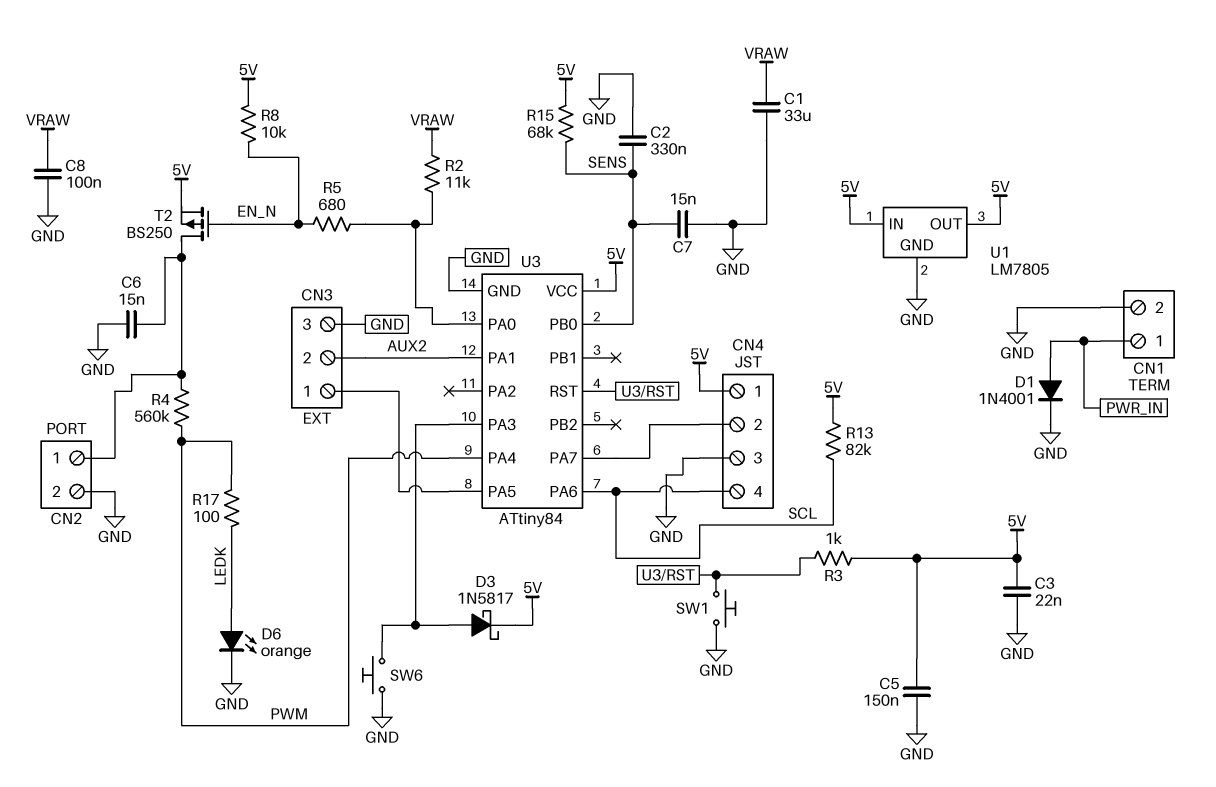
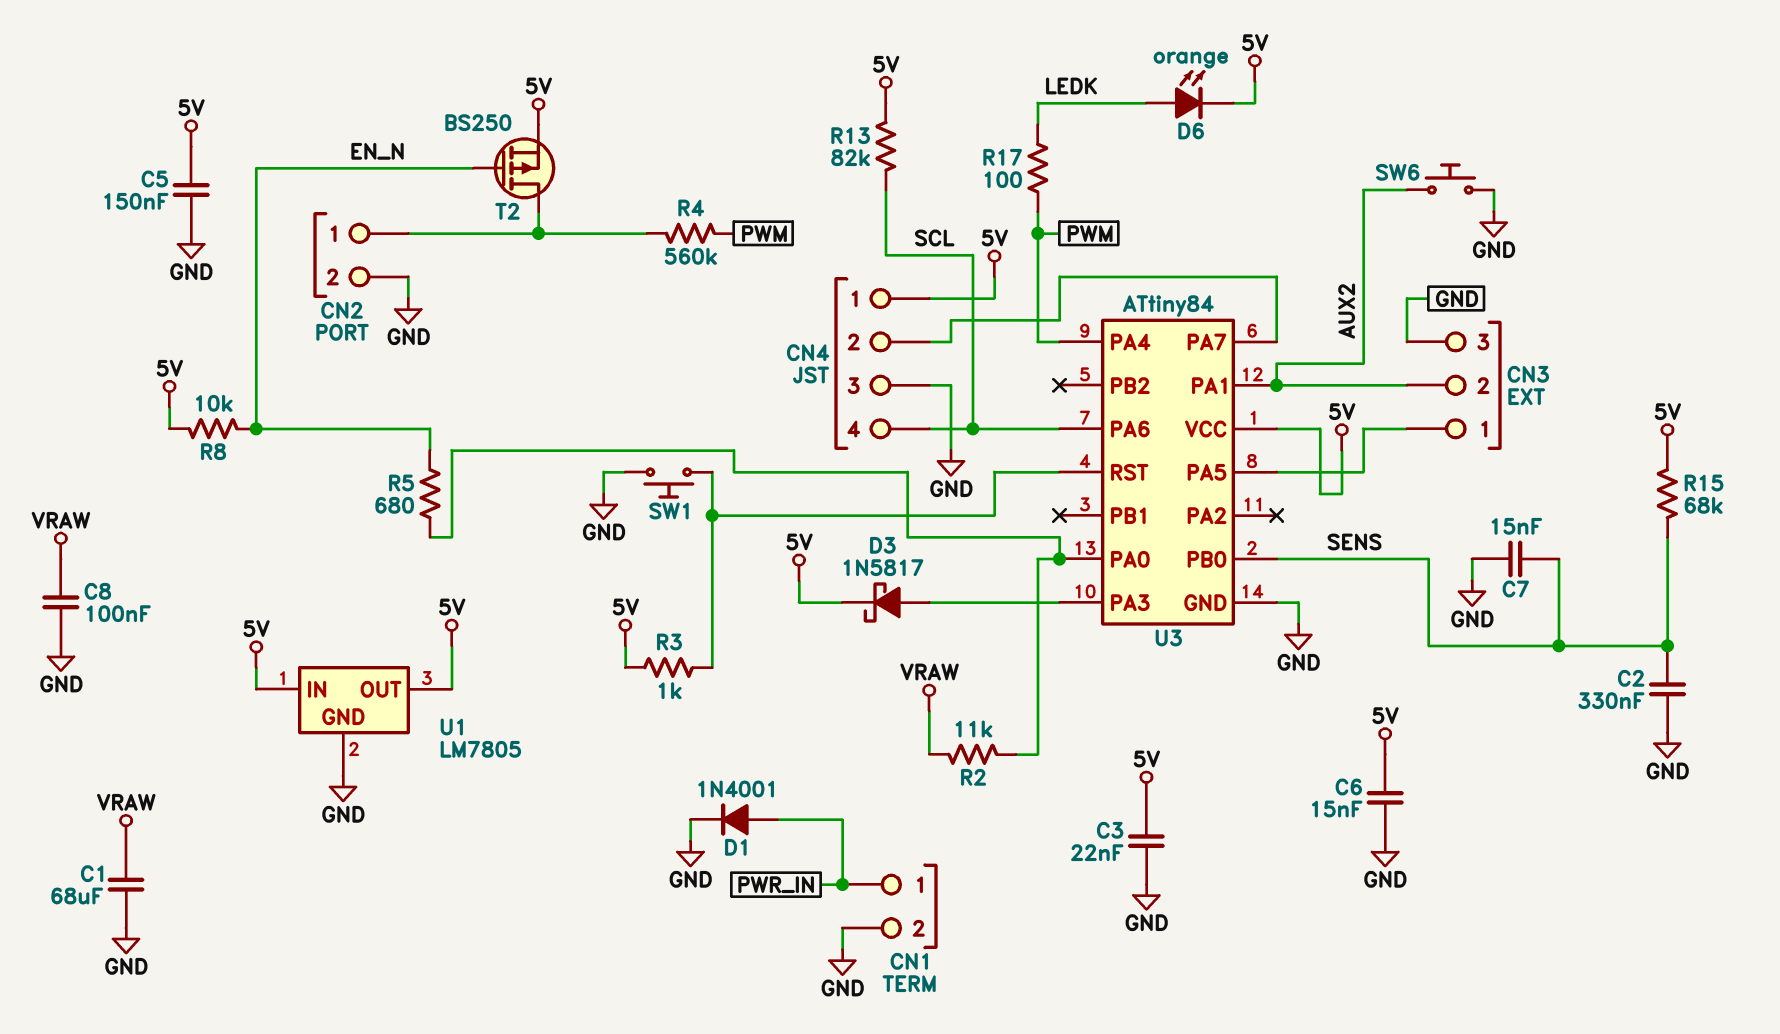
C1: 33uF (GND, VRAW) -> 68uF (GND, VRAW)
C6: 15nF (CN2/1, GND) -> 15nF (5V, GND)
D6: LED orange (A LEDK, K GND) -> LED orange (A LEDK, K 5V)
SW6: button (GND, U3/PA3) -> button (AUX2, GND)

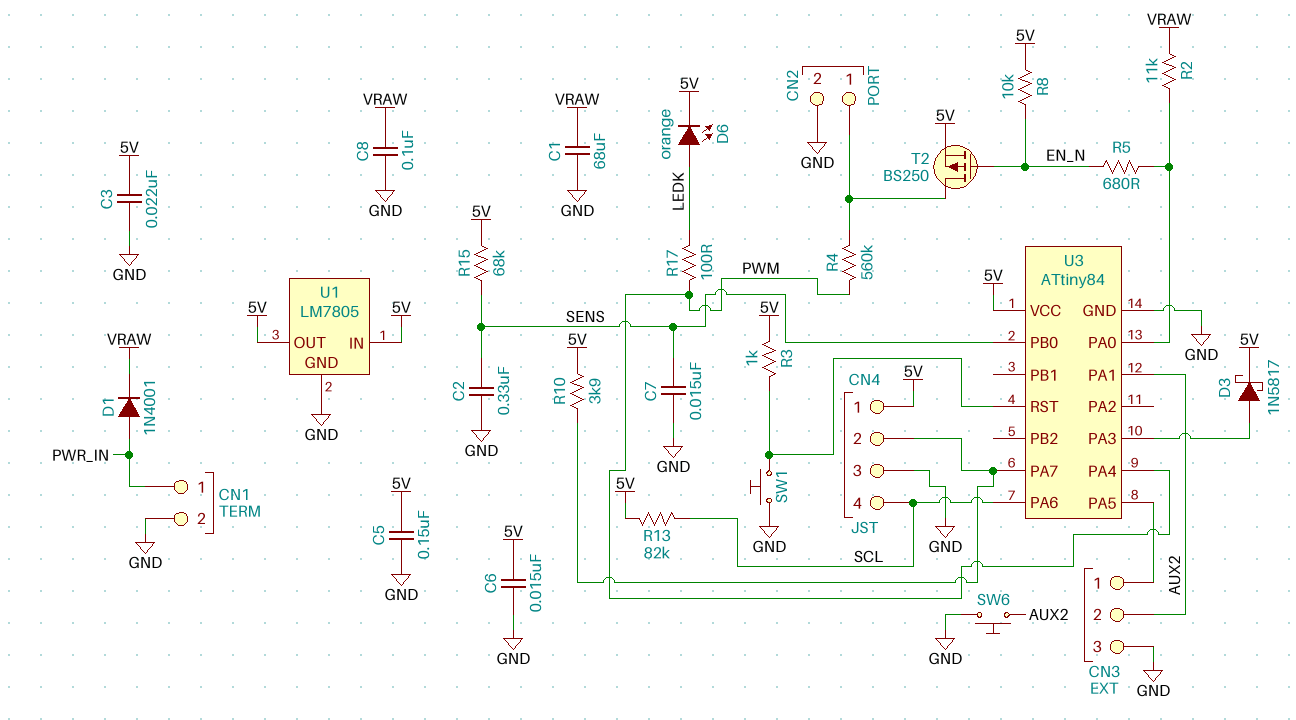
D1: diode 1N4001 (A PWR_IN, K GND) -> diode 1N4001 (A PWR_IN, K VRAW)
R10: none -> 3.9k (5V, CN4/2)

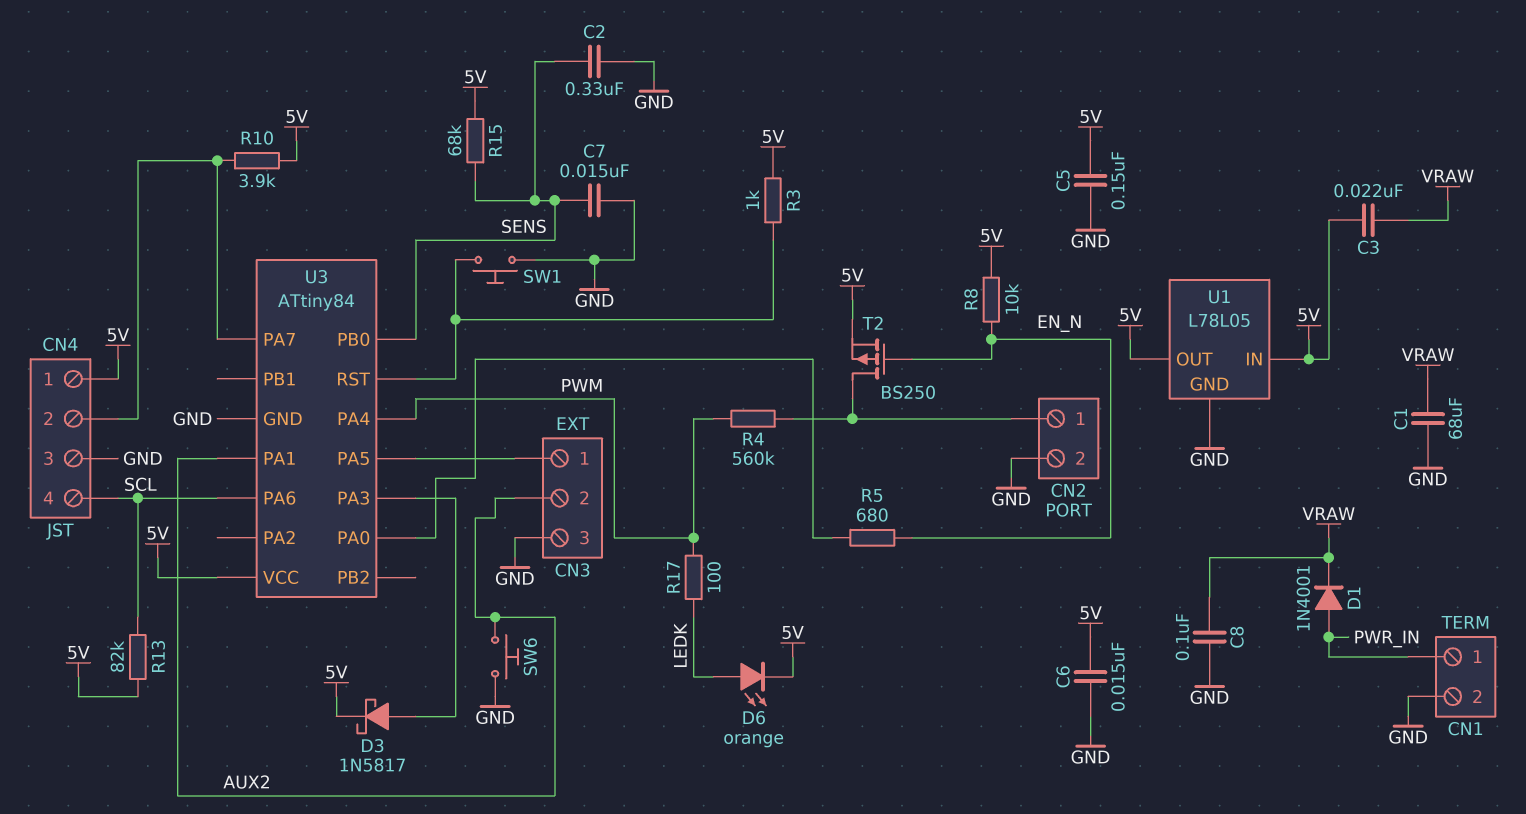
C3: 22nF (5V, GND) -> 22nF (5V, VRAW)
R2: 11k (U3/PA0, VRAW) -> none
U1: LM7805 -> L78L05

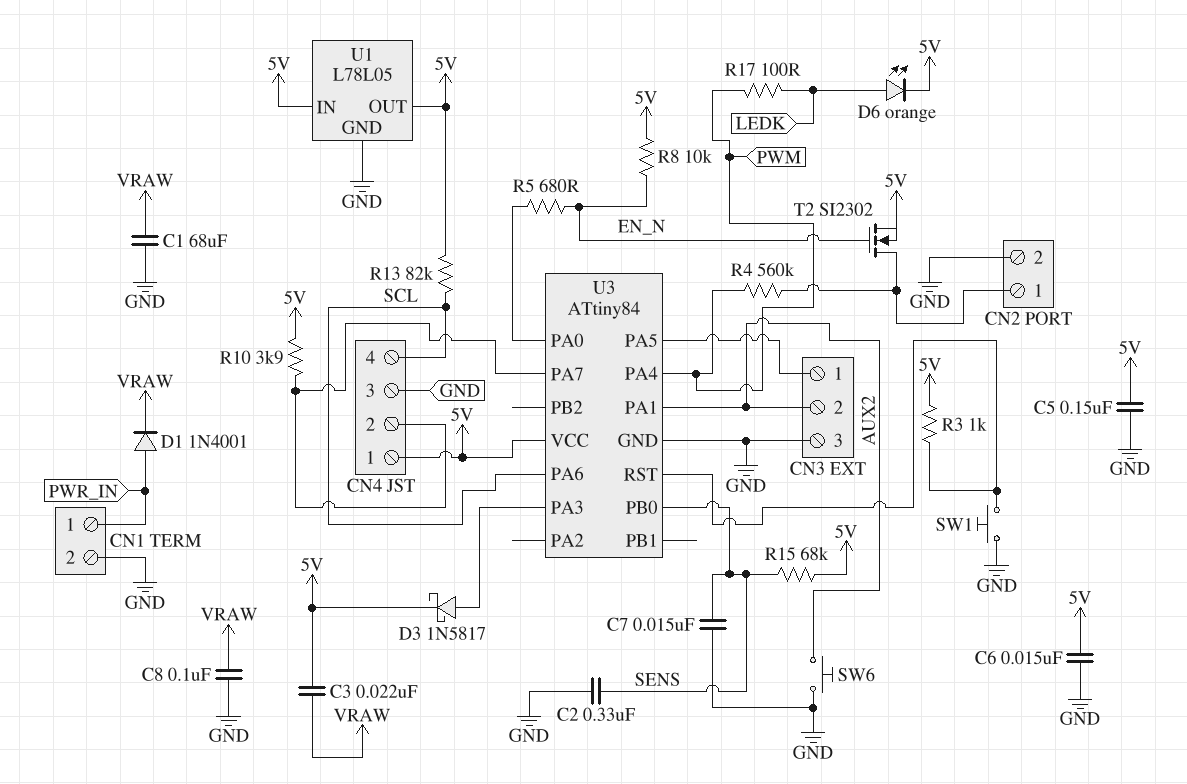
T2: PMOS BS250 (G EN_N, D CN2/1, S 5V) -> NMOS SI2302 (G EN_N, D CN2/1, S 5V)

